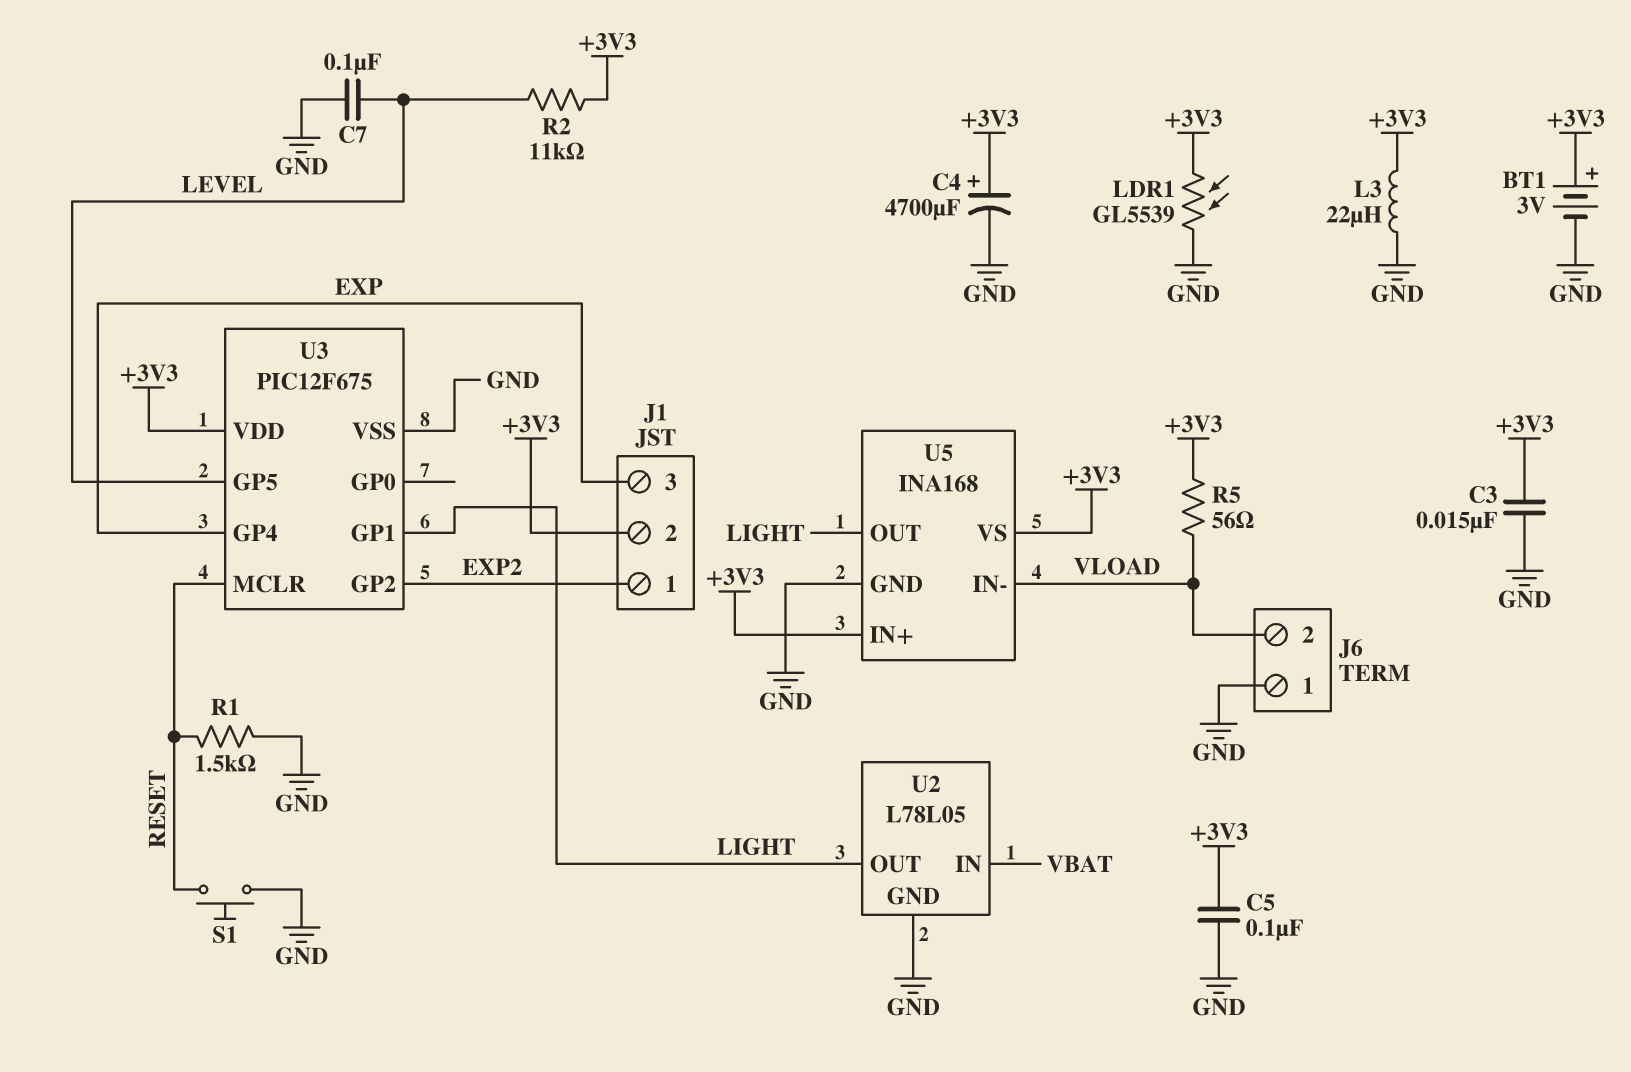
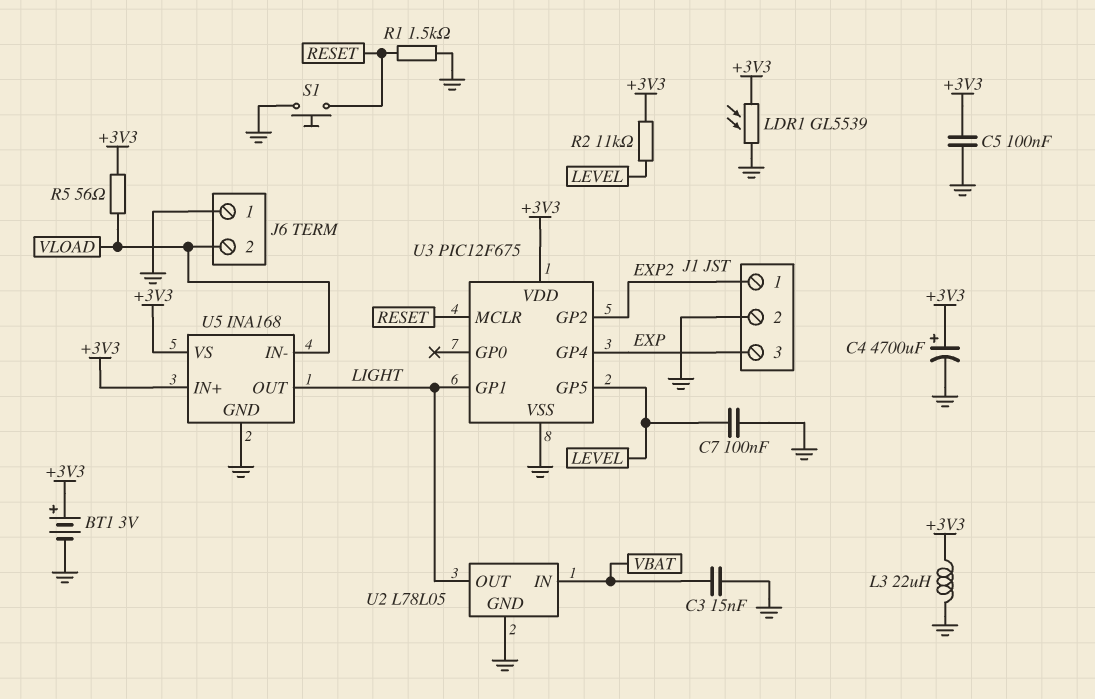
C3: 15nF (+3V3, GND) -> 15nF (GND, VBAT)
J1 pin 2: +3V3 -> GND

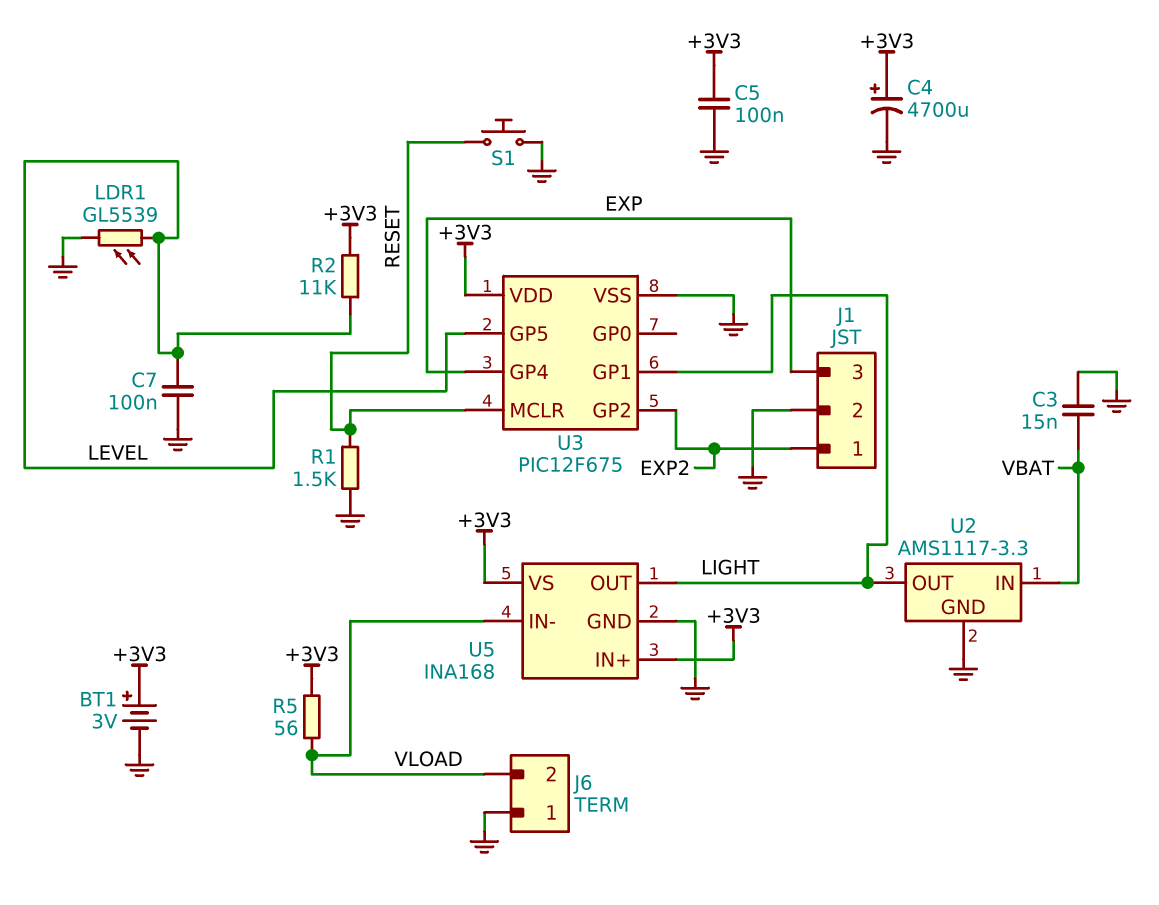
L3: 22uH (+3V3, GND) -> none
LDR1: GL5539 (+3V3, GND) -> GL5539 (GND, LEVEL)
U2: L78L05 -> AMS1117-3.3

